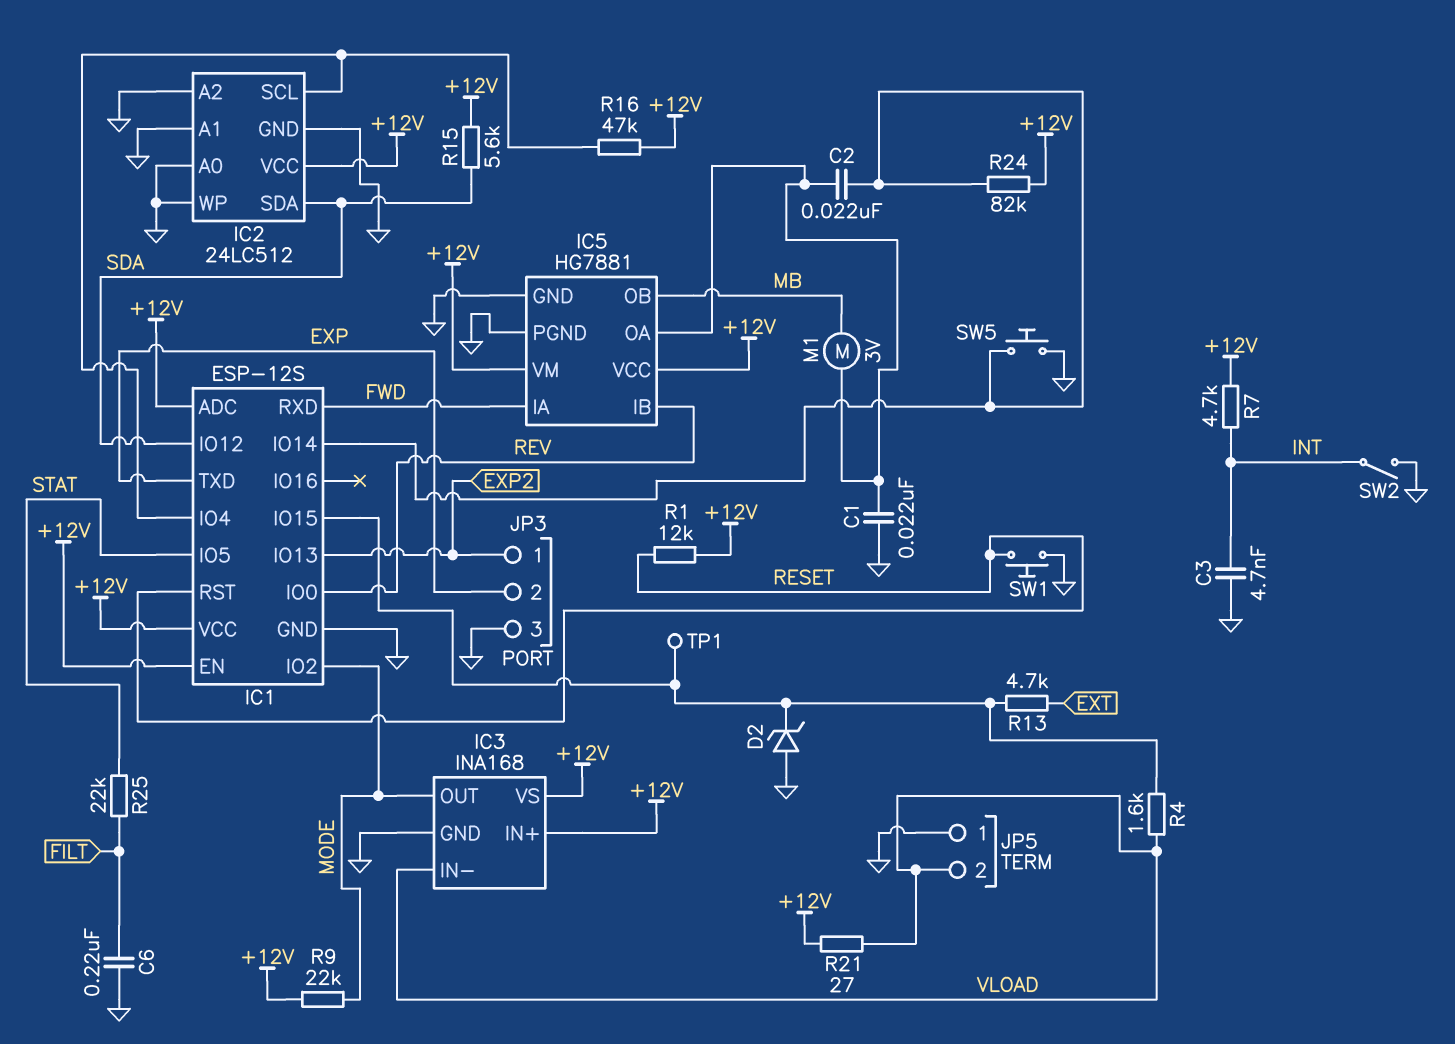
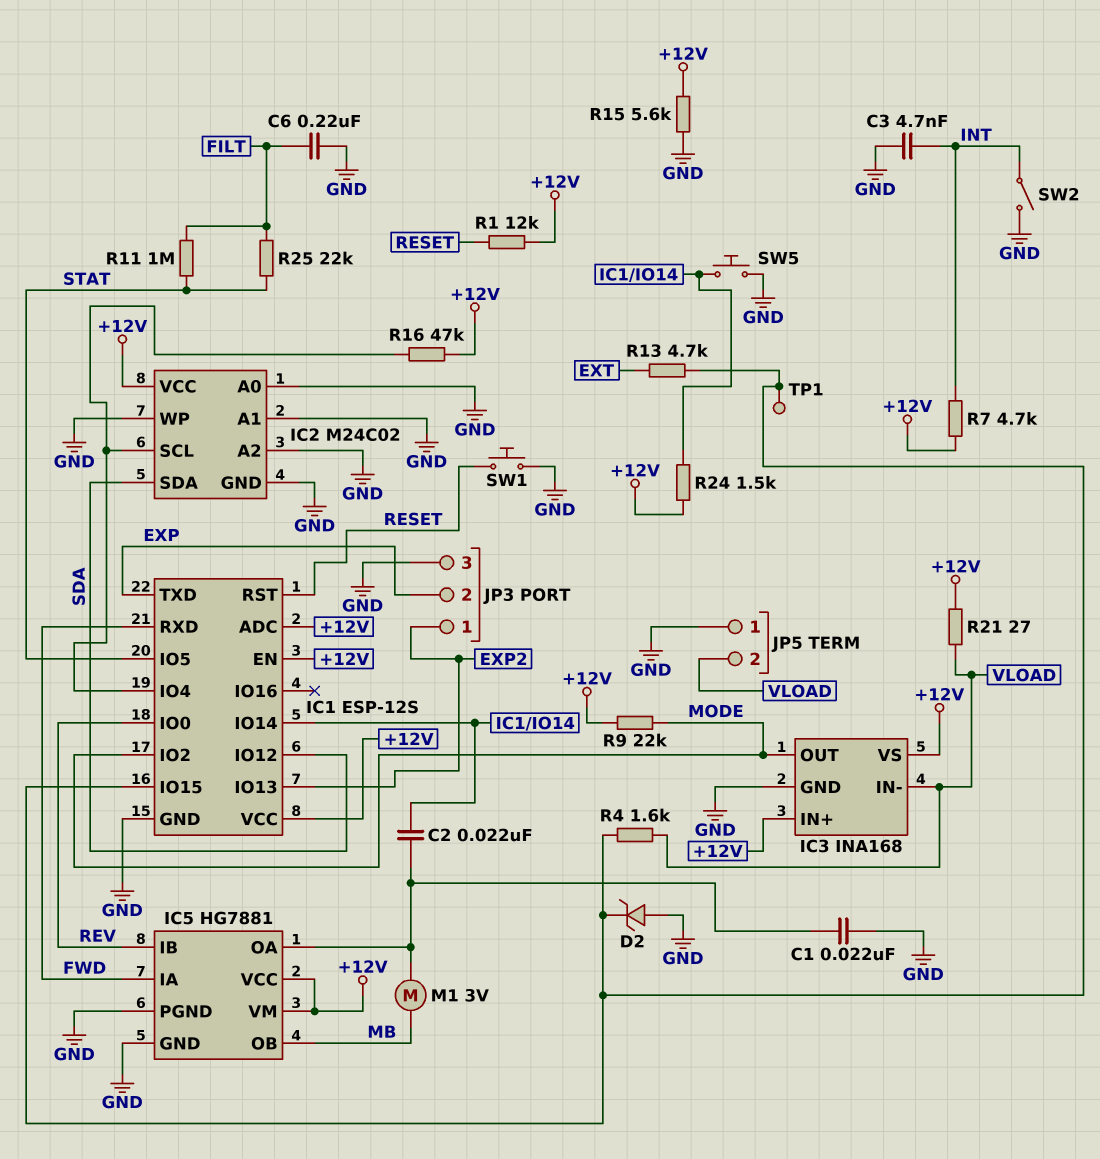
IC2: 24LC512 -> M24C02
R11: none -> 1M (FILT, STAT)
R15: 5.6k (+12V, SDA) -> 5.6k (+12V, GND)
R24: 82k (+12V, IC1/IO14) -> 1.5k (+12V, IC1/IO14)

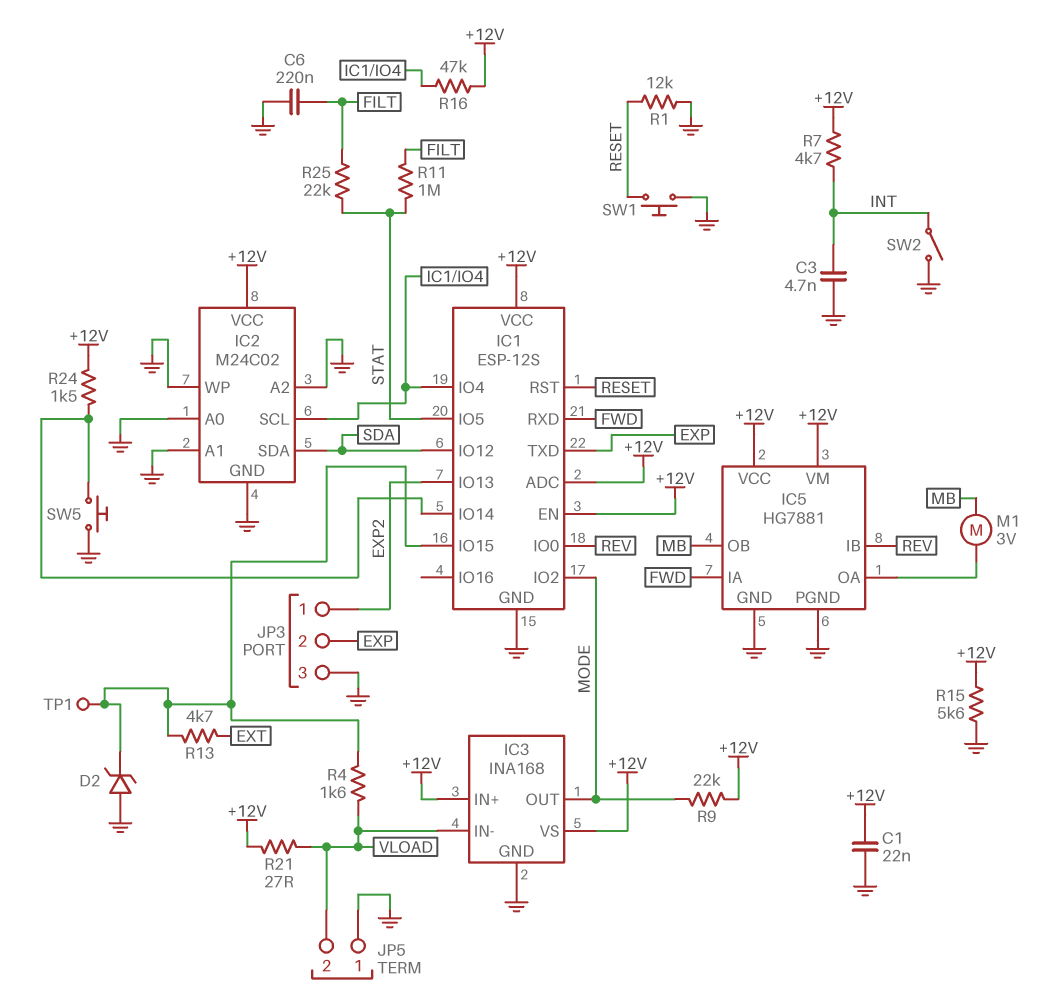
C1: 22nF (GND, IC5/OA) -> 22nF (+12V, GND)
C2: 22nF (IC1/IO14, IC5/OA) -> none
R1: 12k (+12V, RESET) -> 12k (GND, RESET)

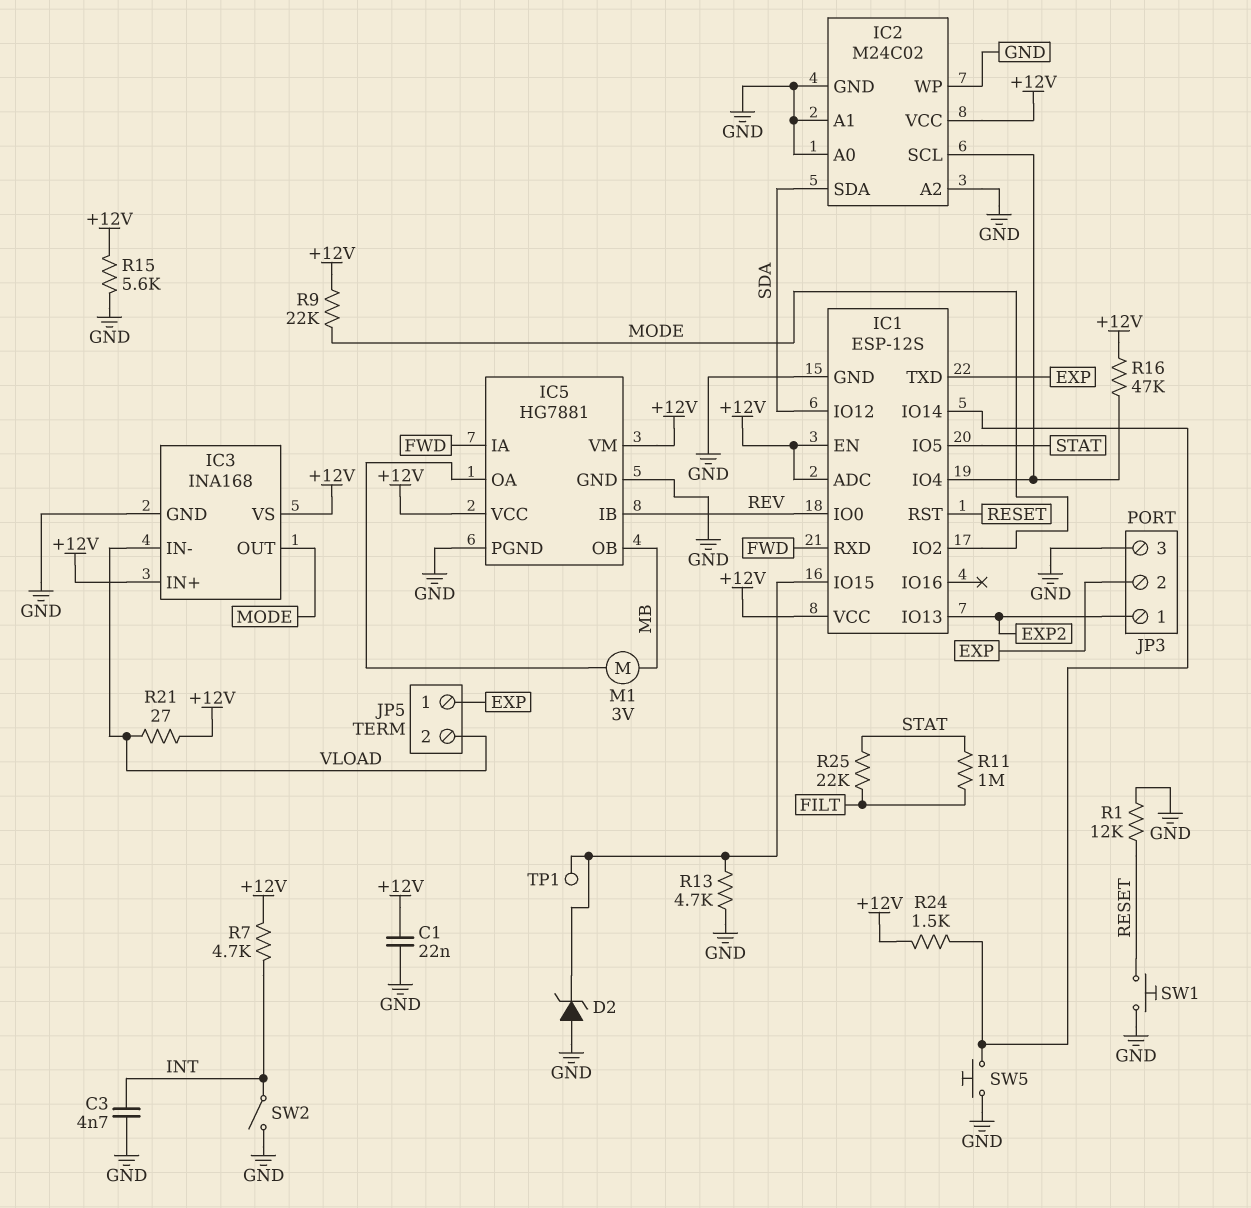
C6: 220nF (FILT, GND) -> none
JP5 pin 1: GND -> EXP
R4: 1.6k (IC1/IO15, VLOAD) -> none
R13: 4.7k (EXT, IC1/IO15) -> 4.7k (GND, IC1/IO15)

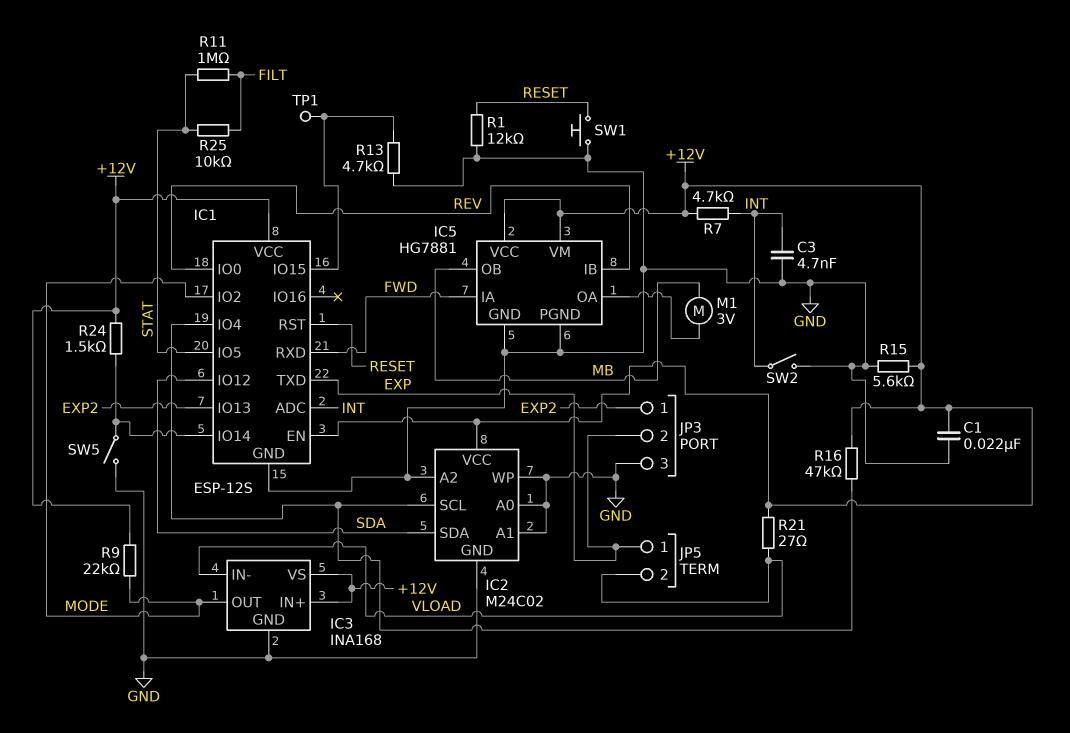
D2: zener (A GND, K IC1/IO15) -> none
IC1 pin ADC: +12V -> INT
R25: 22k (FILT, STAT) -> 10k (FILT, STAT)
SW5: button (GND, IC1/IO14) -> switch (GND, IC1/IO14)

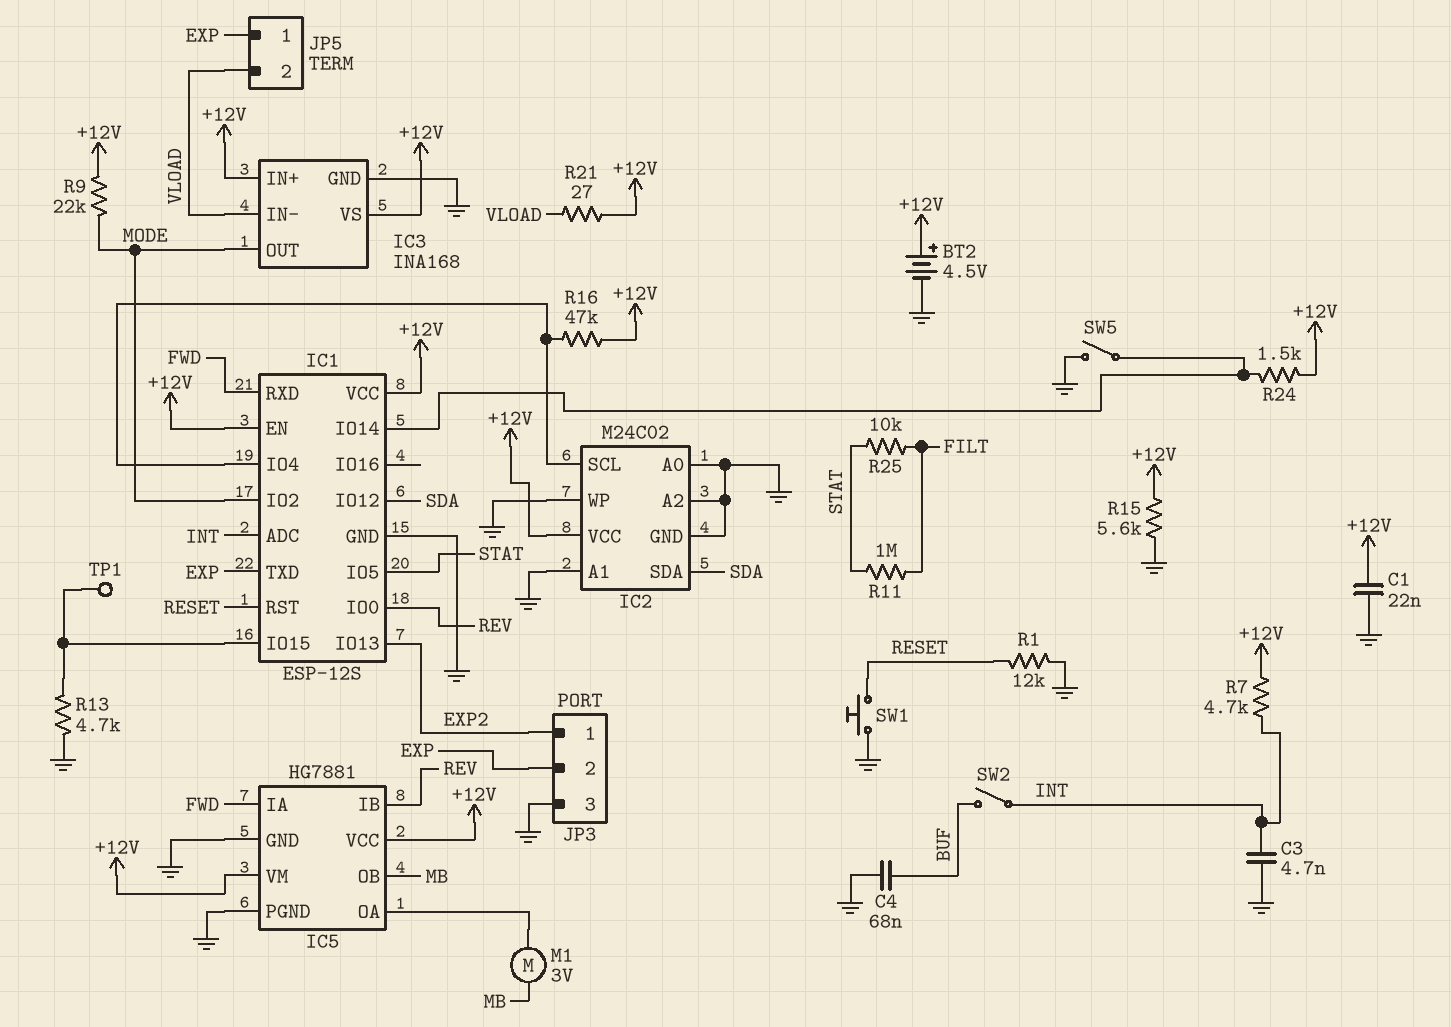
BT2: none -> 4.5V (plus +12V, minus GND)
C4: none -> 68nF (BUF, GND)
SW2: switch (GND, INT) -> switch (BUF, INT)

